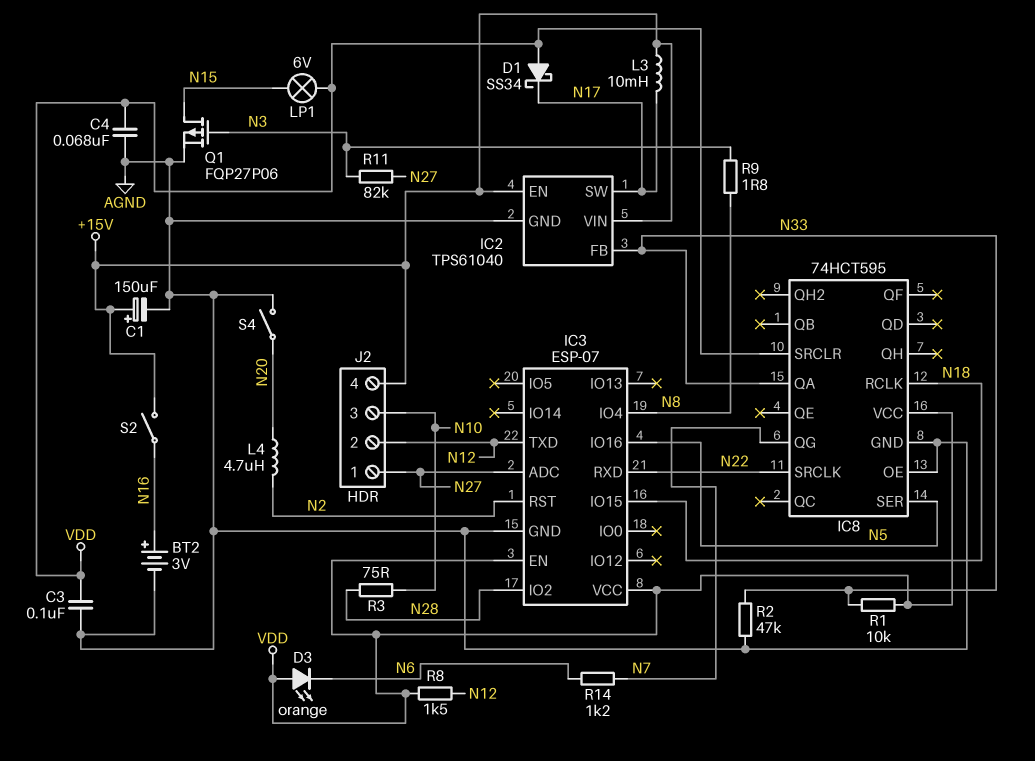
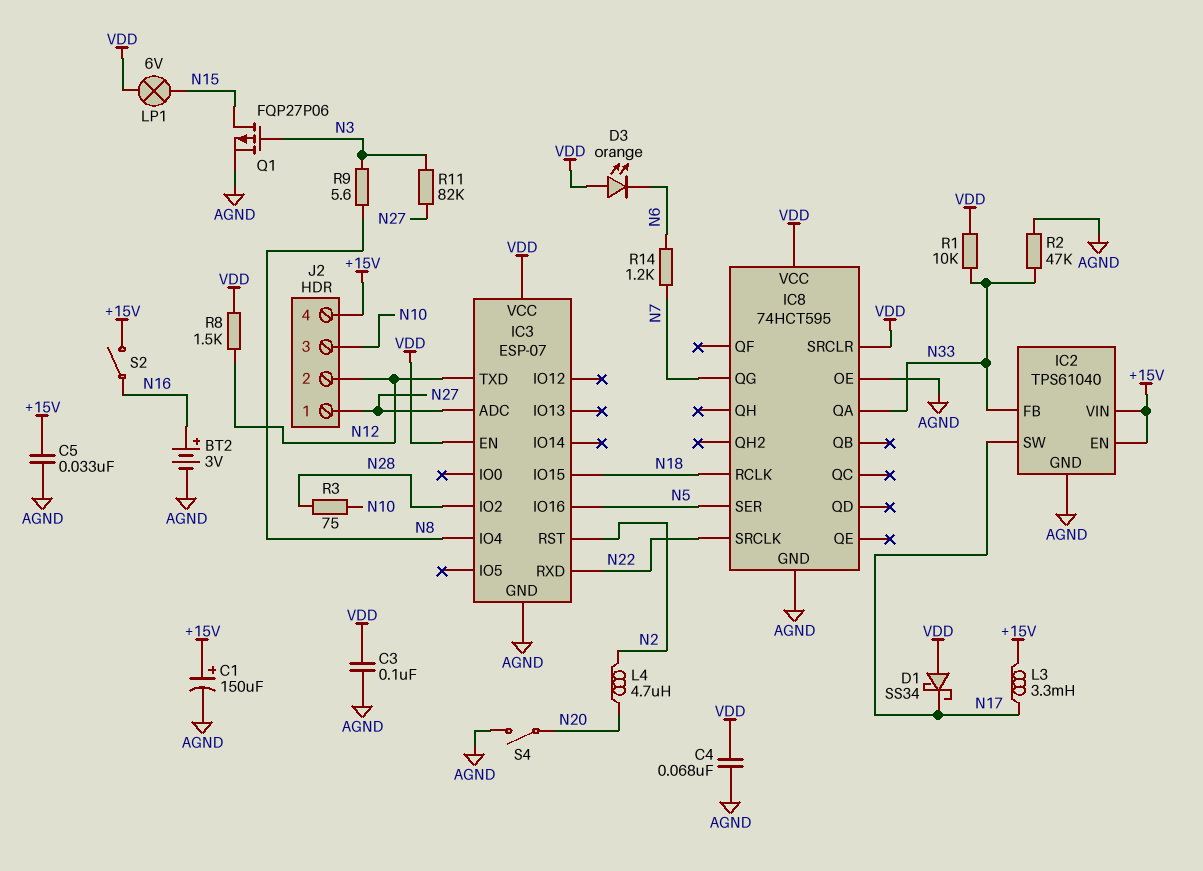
C5: none -> 33nF (+15V, AGND)
L3: 10mH (+15V, N17) -> 3.3mH (+15V, N17)
R9: 1.8 (N3, N8) -> 5.6 (N3, N8)

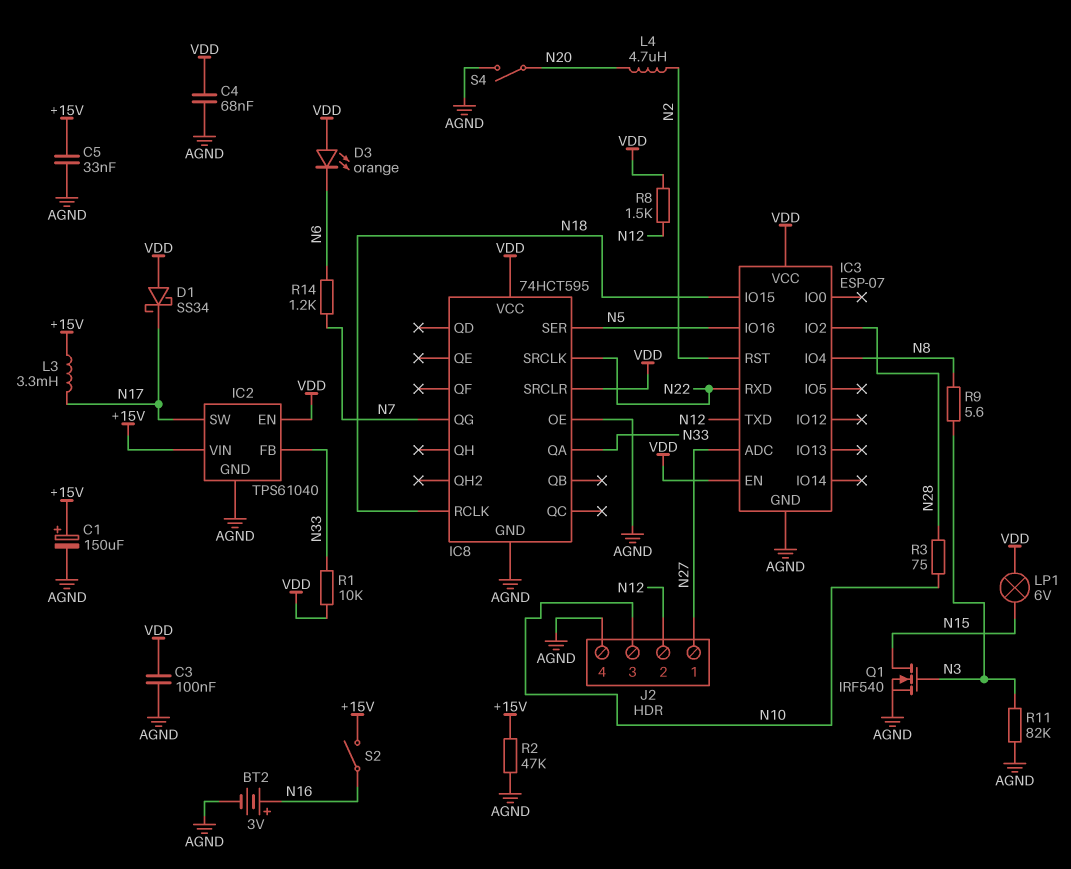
IC2 pin EN: +15V -> VDD
J2 pin 4: +15V -> AGND
Q1: PMOS FQP27P06 (G N3, D N15, S AGND) -> NMOS IRF540 (G N3, D N15, S AGND)
R2: 47k (AGND, N33) -> 47k (+15V, AGND)
R11: 82k (N3, N27) -> 82k (AGND, N3)

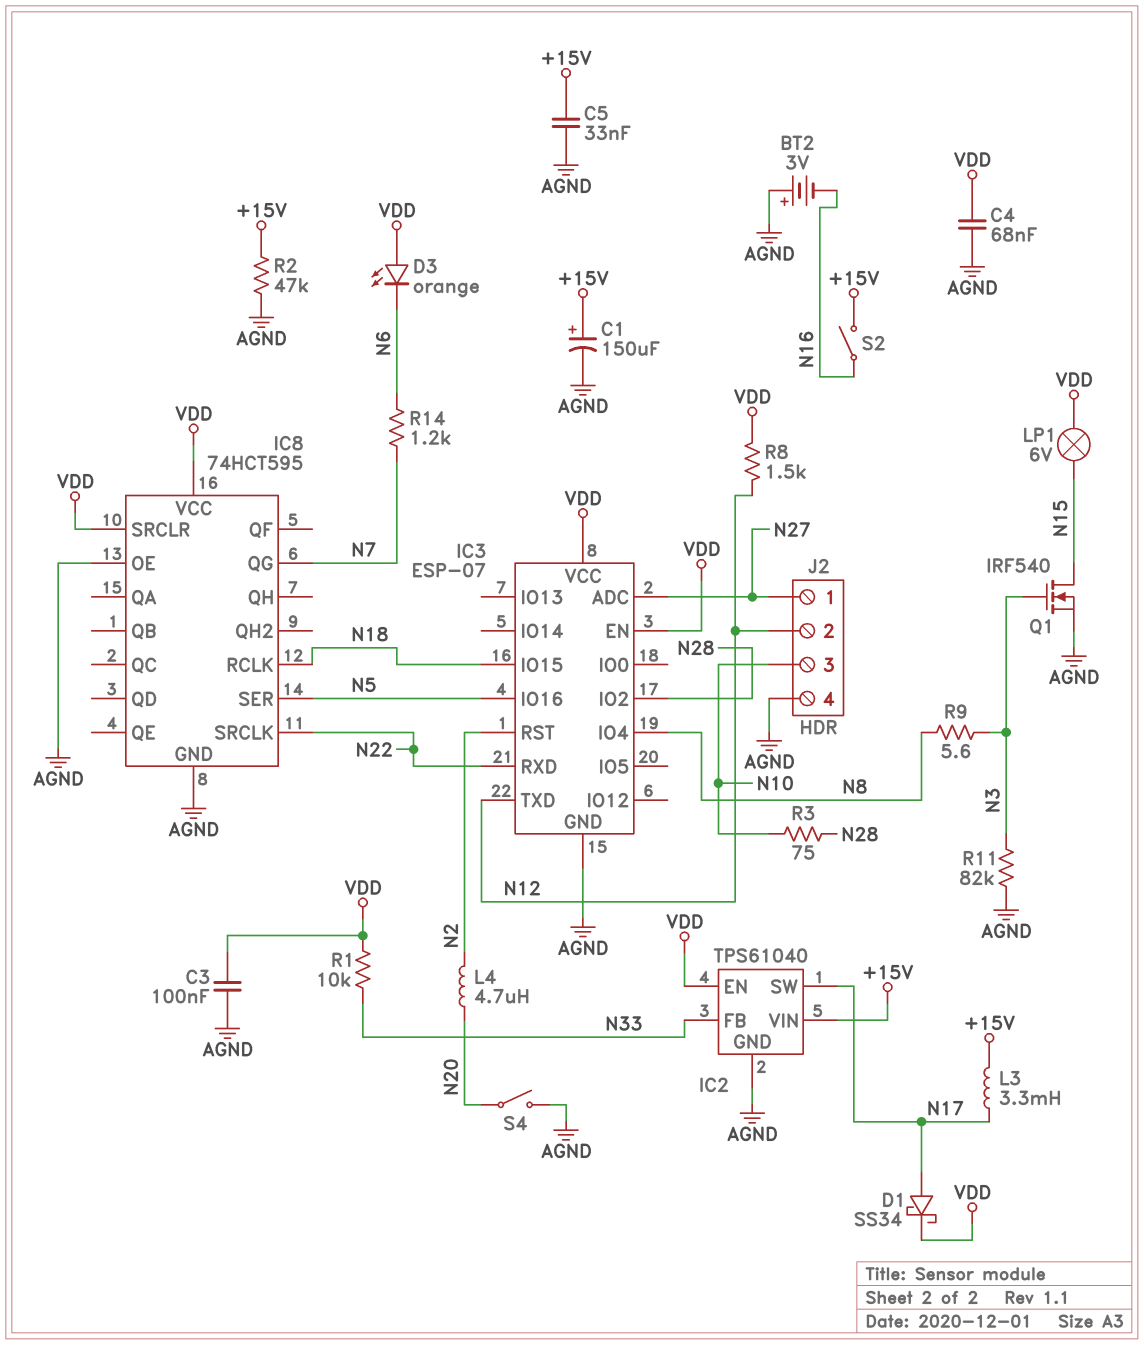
BT2: 3V (plus N16, minus AGND) -> 3V (plus AGND, minus N16)
D1: schottky SS34 (A VDD, K N17) -> schottky SS34 (A N17, K VDD)
IC8 pin QA: N33 -> none

